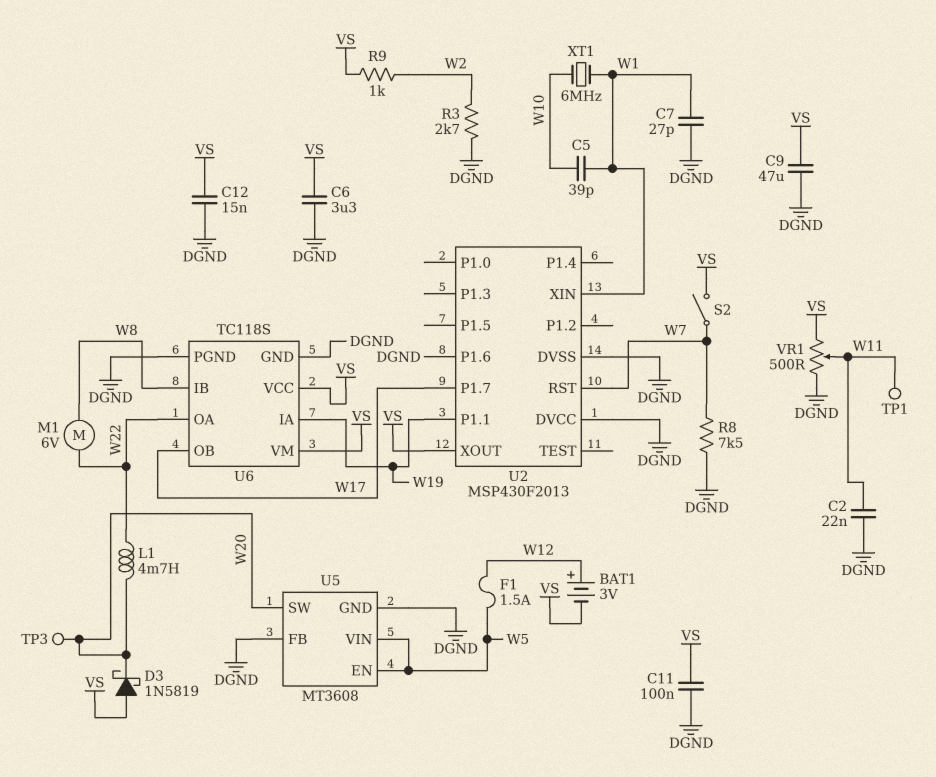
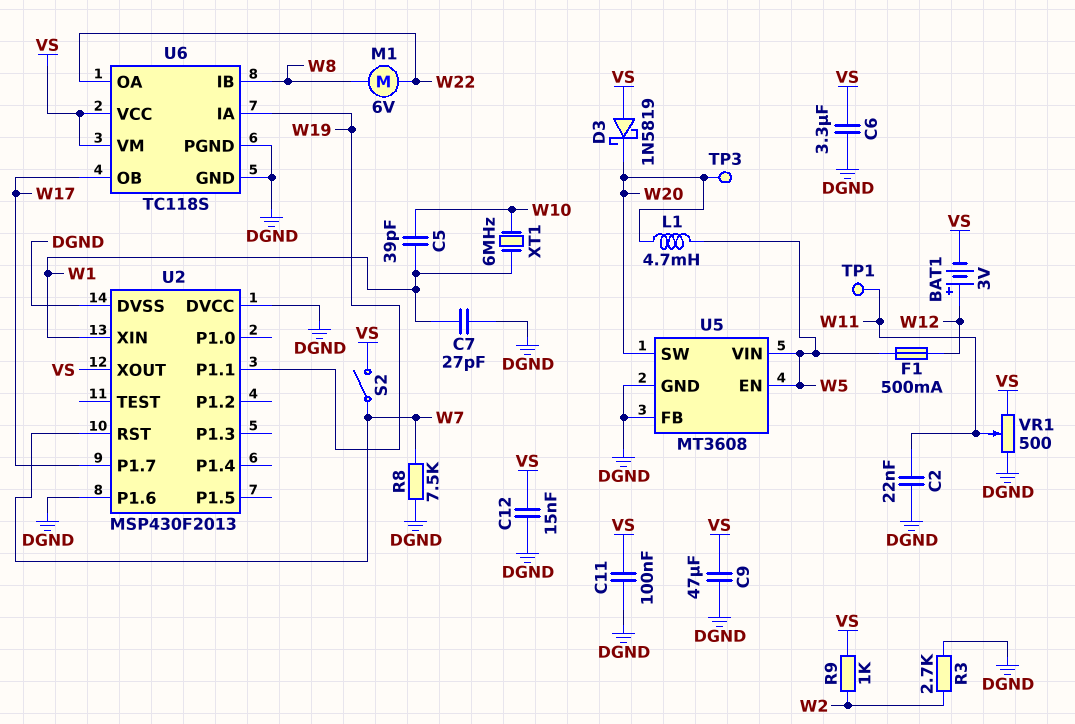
F1: 1.5A (W5, W12) -> 500mA (W5, W12)
L1: 4.7mH (W20, W22) -> 4.7mH (W5, W20)

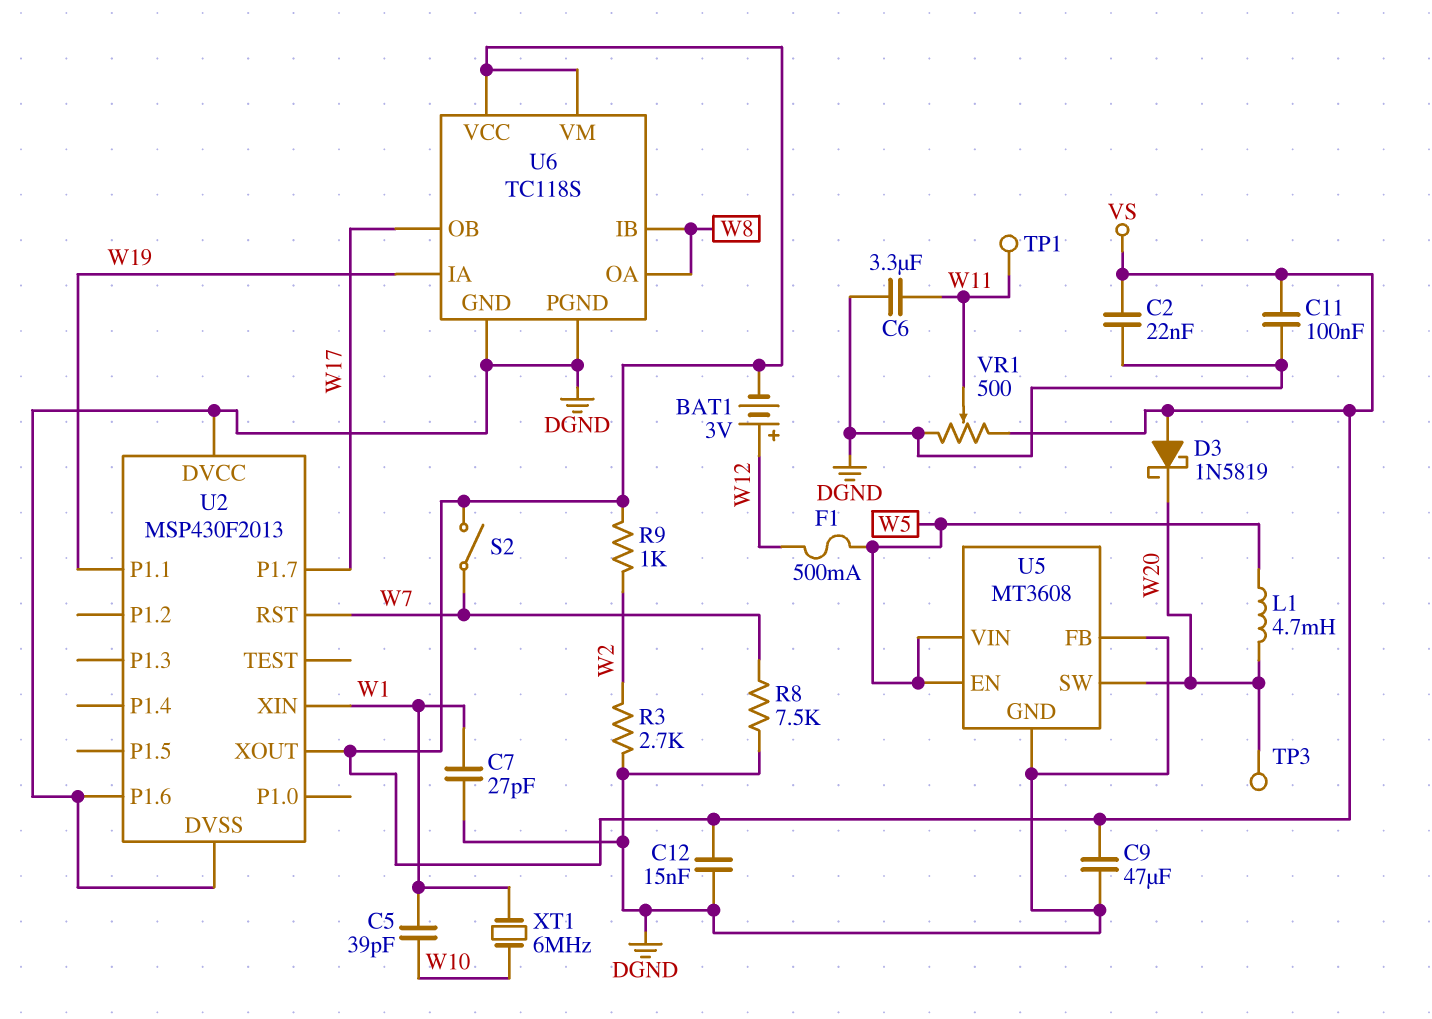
C2: 22nF (DGND, W11) -> 22nF (DGND, VS)
C6: 3.3uF (DGND, VS) -> 3.3uF (DGND, W11)
M1: motor 6V (W8, W22) -> none
U6 pin OA: W22 -> W8

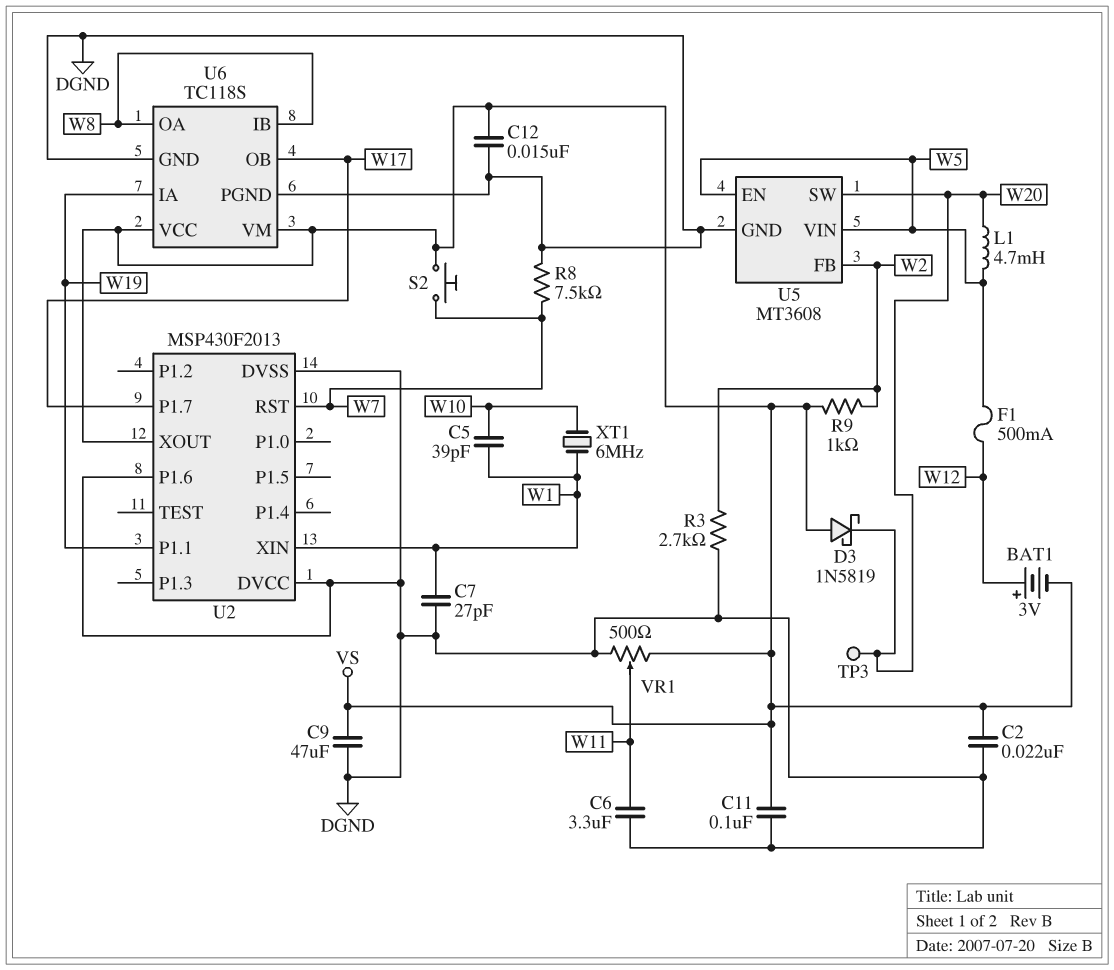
S2: switch (VS, W7) -> button (VS, W7)
TP1: test point (W11) -> none
U5 pin FB: DGND -> W2

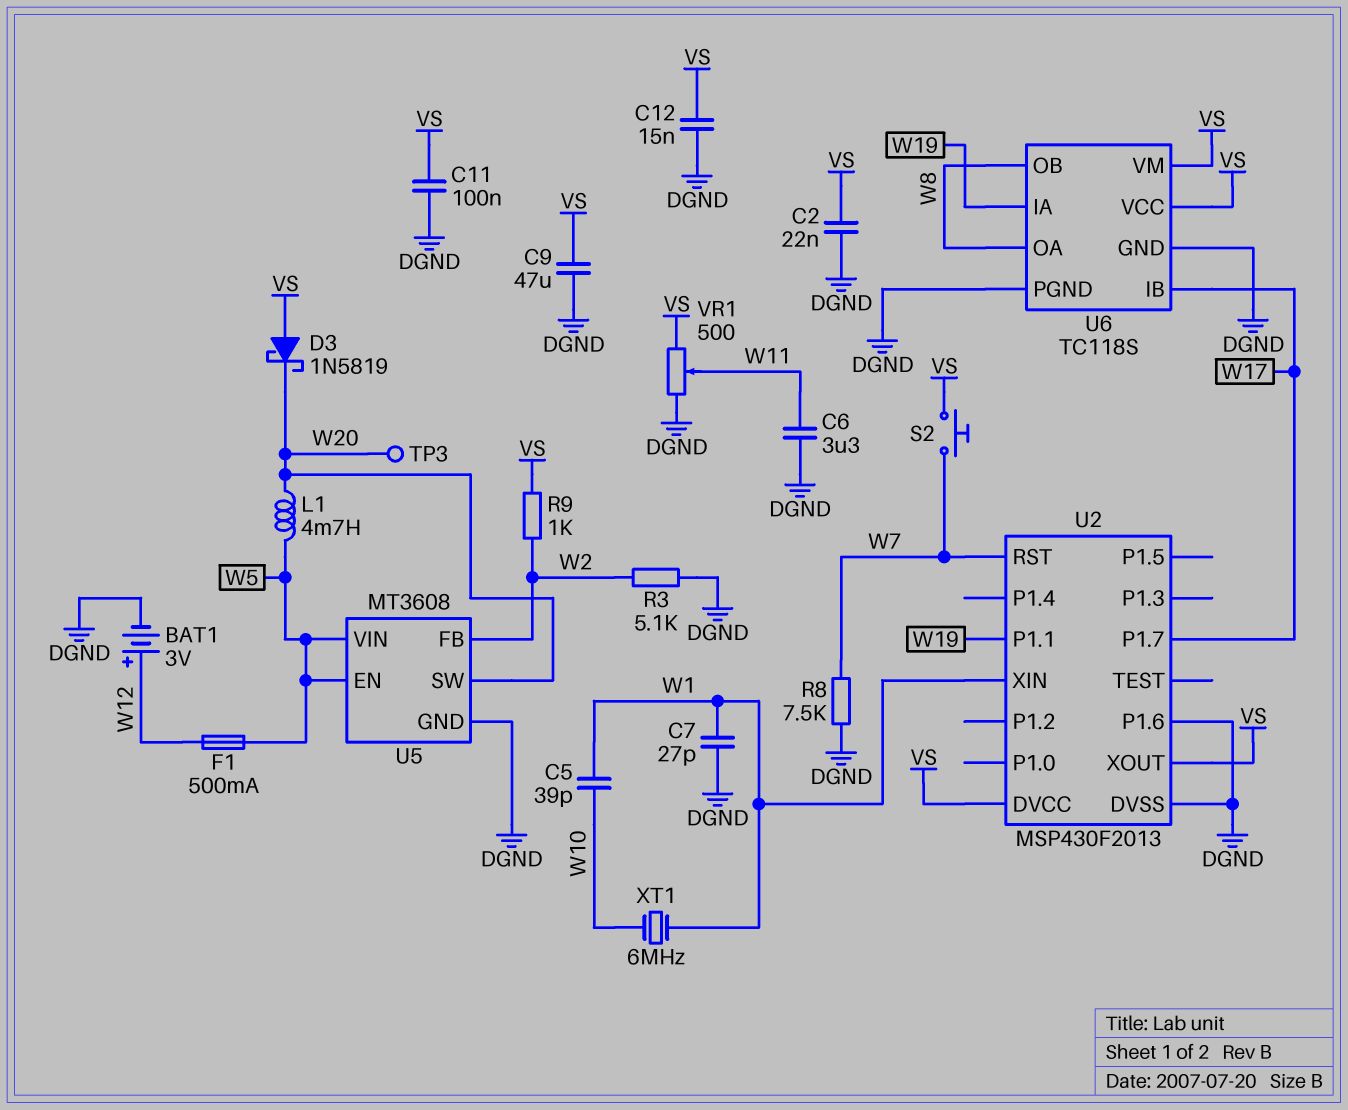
BAT1: 3V (plus W12, minus VS) -> 3V (plus W12, minus DGND)
R3: 2.7k (DGND, W2) -> 5.1k (DGND, W2)
U2 pin DVCC: DGND -> VS
U6 pin IB: W8 -> W17
U6 pin OB: W17 -> W8

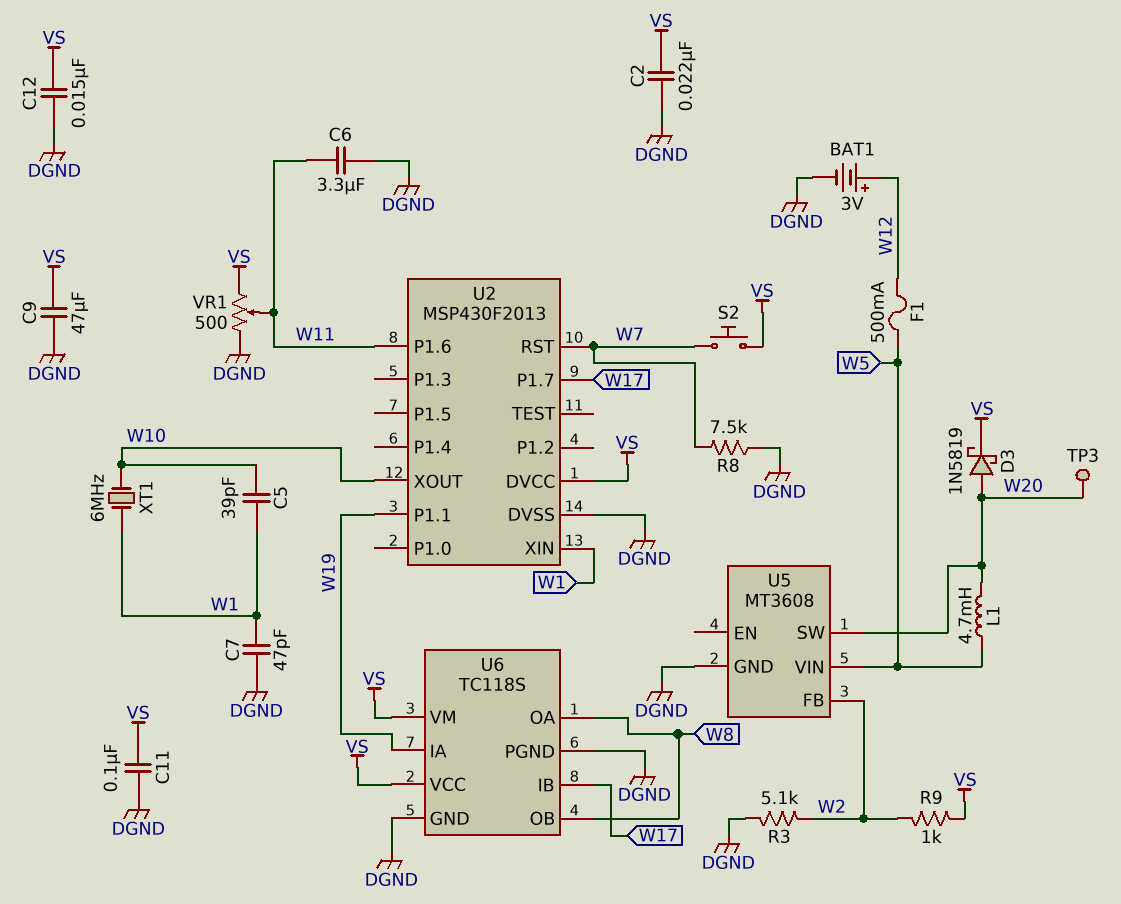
C7: 27pF (DGND, W1) -> 47pF (DGND, W1)
D3: schottky 1N5819 (A VS, K W20) -> schottky 1N5819 (A W20, K VS)
U2 pin P1.6: DGND -> W11
U2 pin XOUT: VS -> W10
U5 pin EN: W5 -> none

